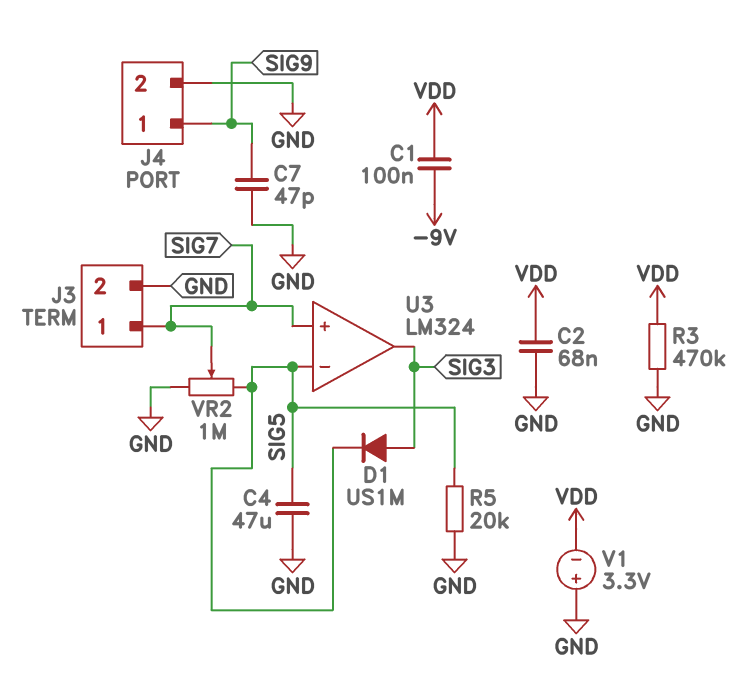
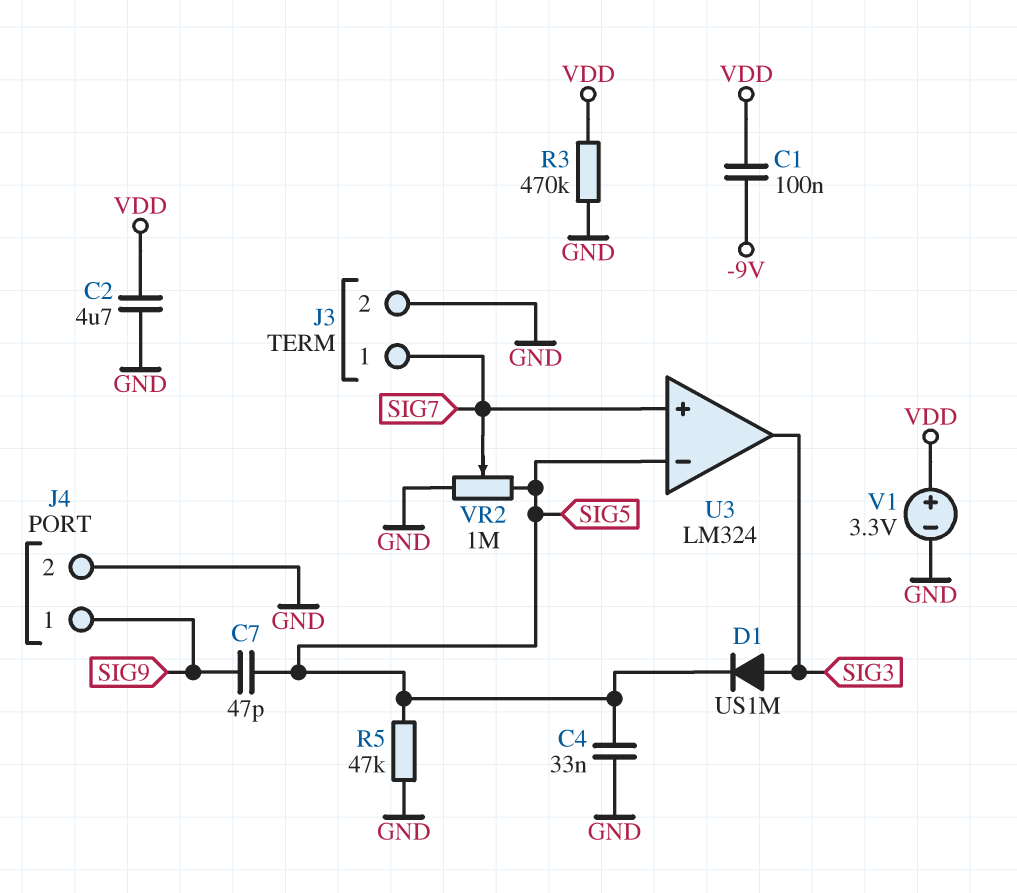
C2: 68nF (GND, VDD) -> 4.7uF (GND, VDD)
C4: 47uF (GND, SIG5) -> 33nF (GND, SIG5)
C7: 47pF (GND, SIG9) -> 47pF (SIG5, SIG9)
R5: 20k (GND, SIG5) -> 47k (GND, SIG5)
V1: 3.3V (plus GND, minus VDD) -> 3.3V (plus VDD, minus GND)

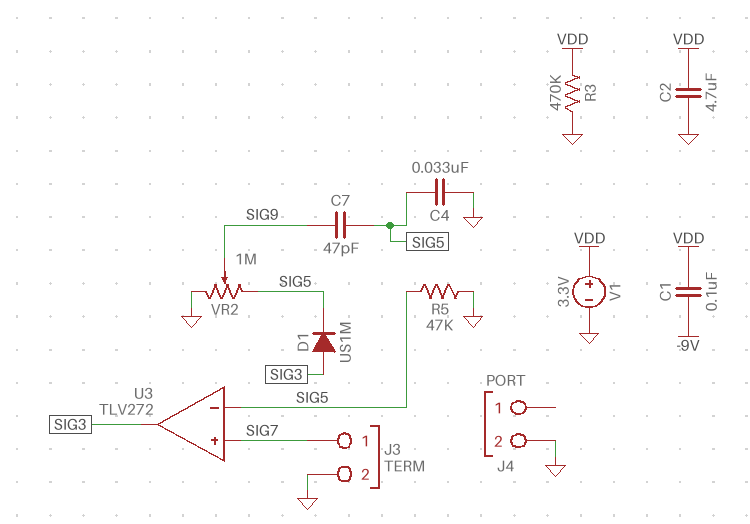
J4 pin 1: SIG9 -> none
U3: LM324 -> TLV272
VR2: 1M (GND, SIG5, wiper SIG7) -> 1M (GND, SIG5, wiper SIG9)

